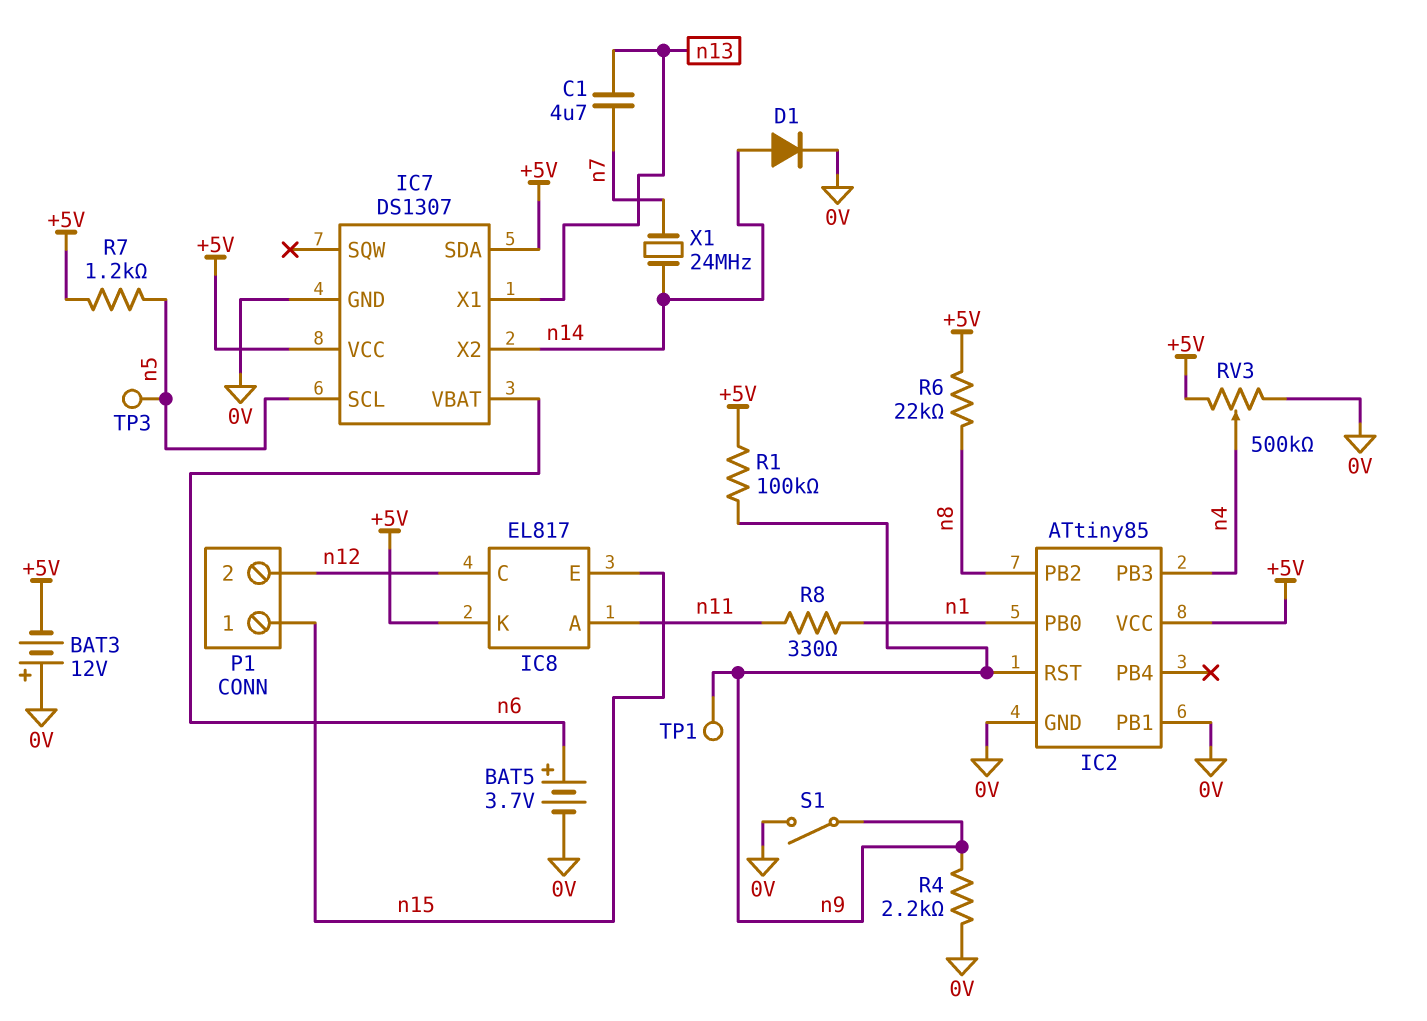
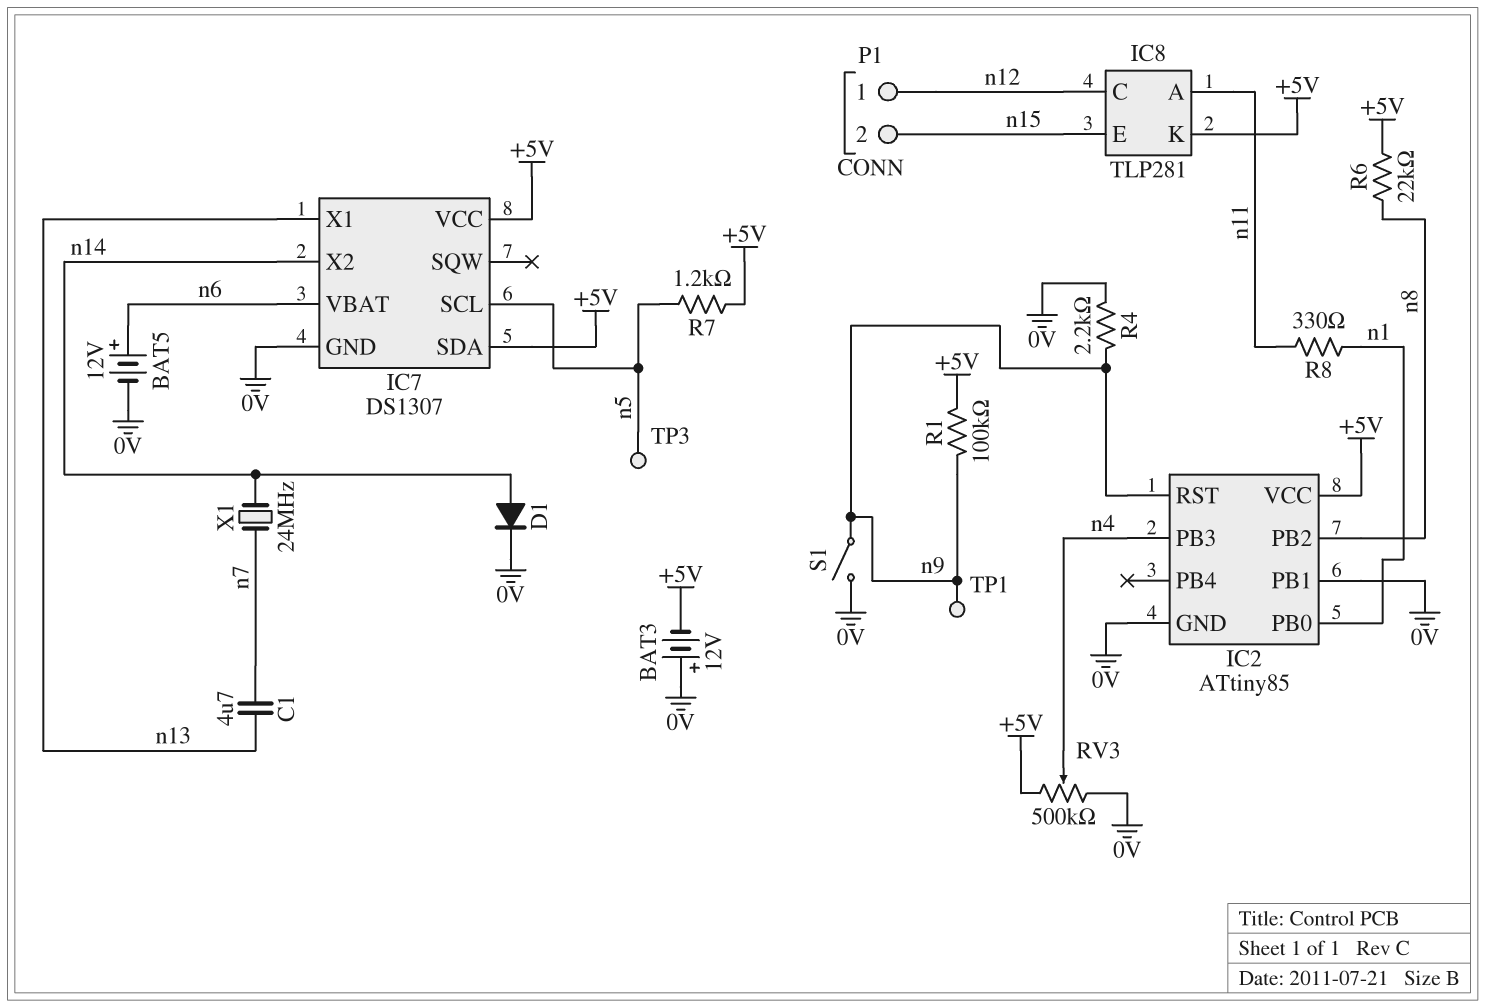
BAT5: 3.7V (plus n6, minus 0V) -> 12V (plus n6, minus 0V)
IC8: EL817 -> TLP281
P1 pin 1: n15 -> n12
P1 pin 2: n12 -> n15

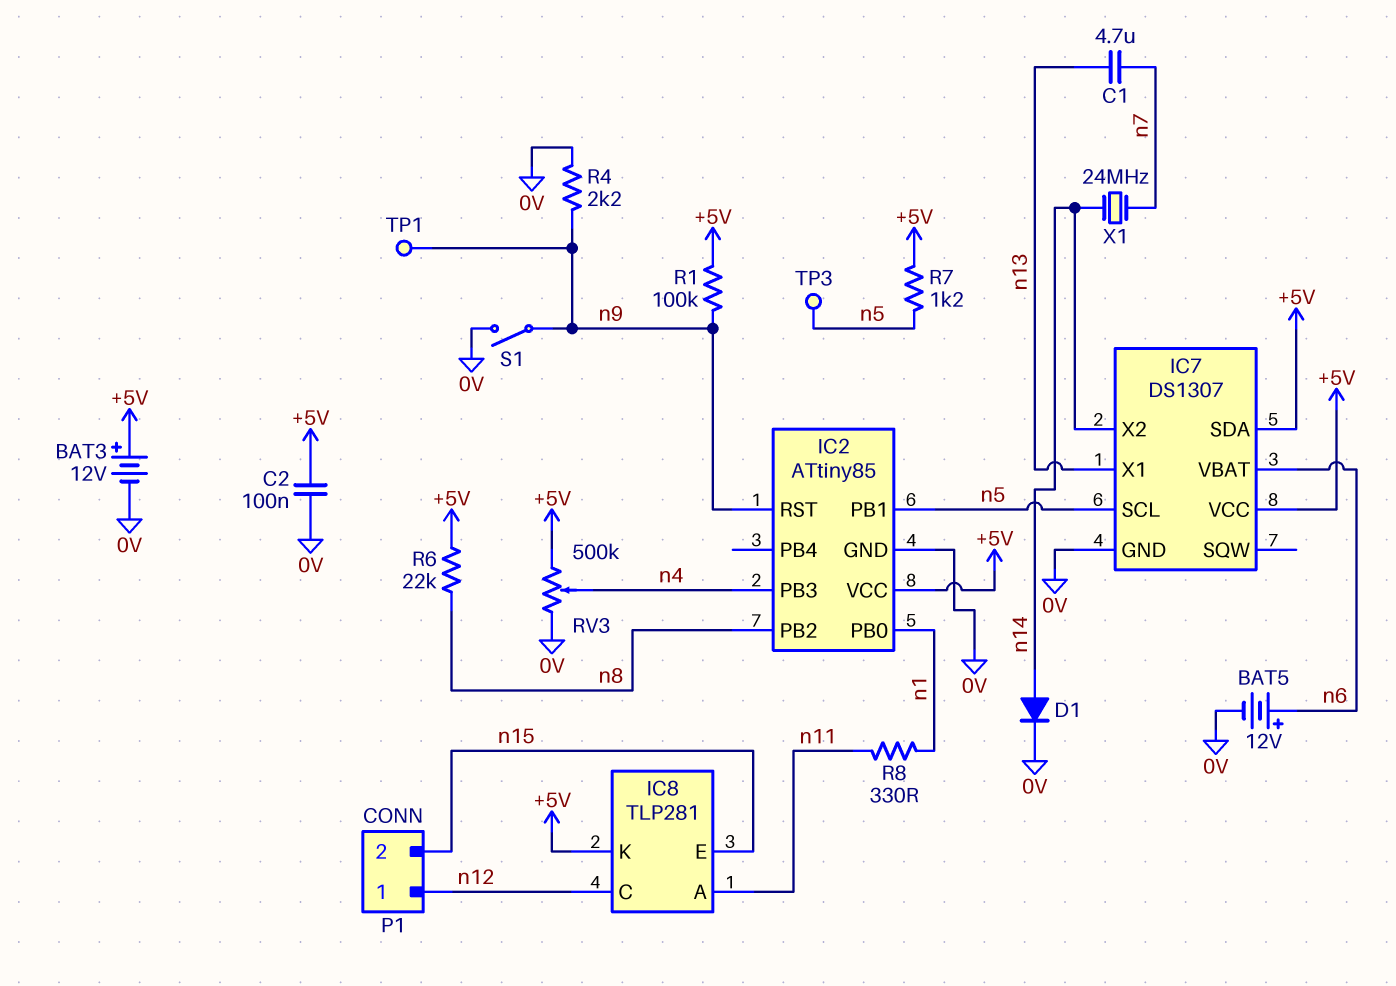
BAT3: 12V (plus 0V, minus +5V) -> 12V (plus +5V, minus 0V)
C2: none -> 100nF (+5V, 0V)
IC2 pin PB1: 0V -> n5

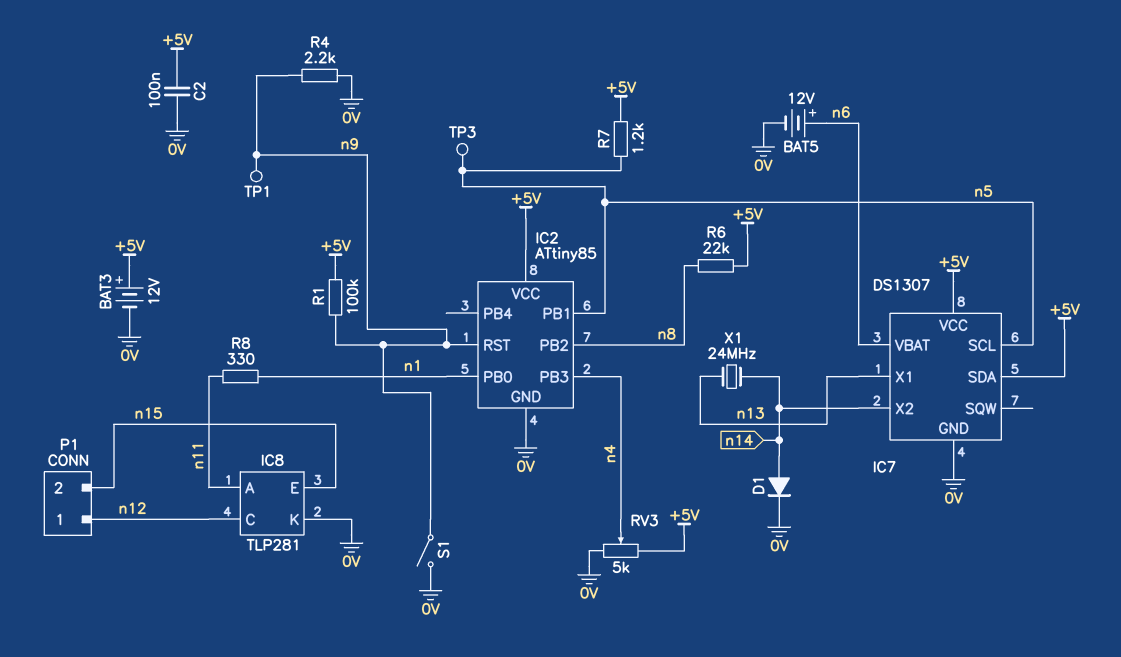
C1: 4.7uF (n7, n13) -> none
IC8 pin K: +5V -> 0V
RV3: 500k (+5V, 0V, wiper n4) -> 5k (+5V, 0V, wiper n4)
X1: 24MHz (n7, n14) -> 24MHz (n13, n14)

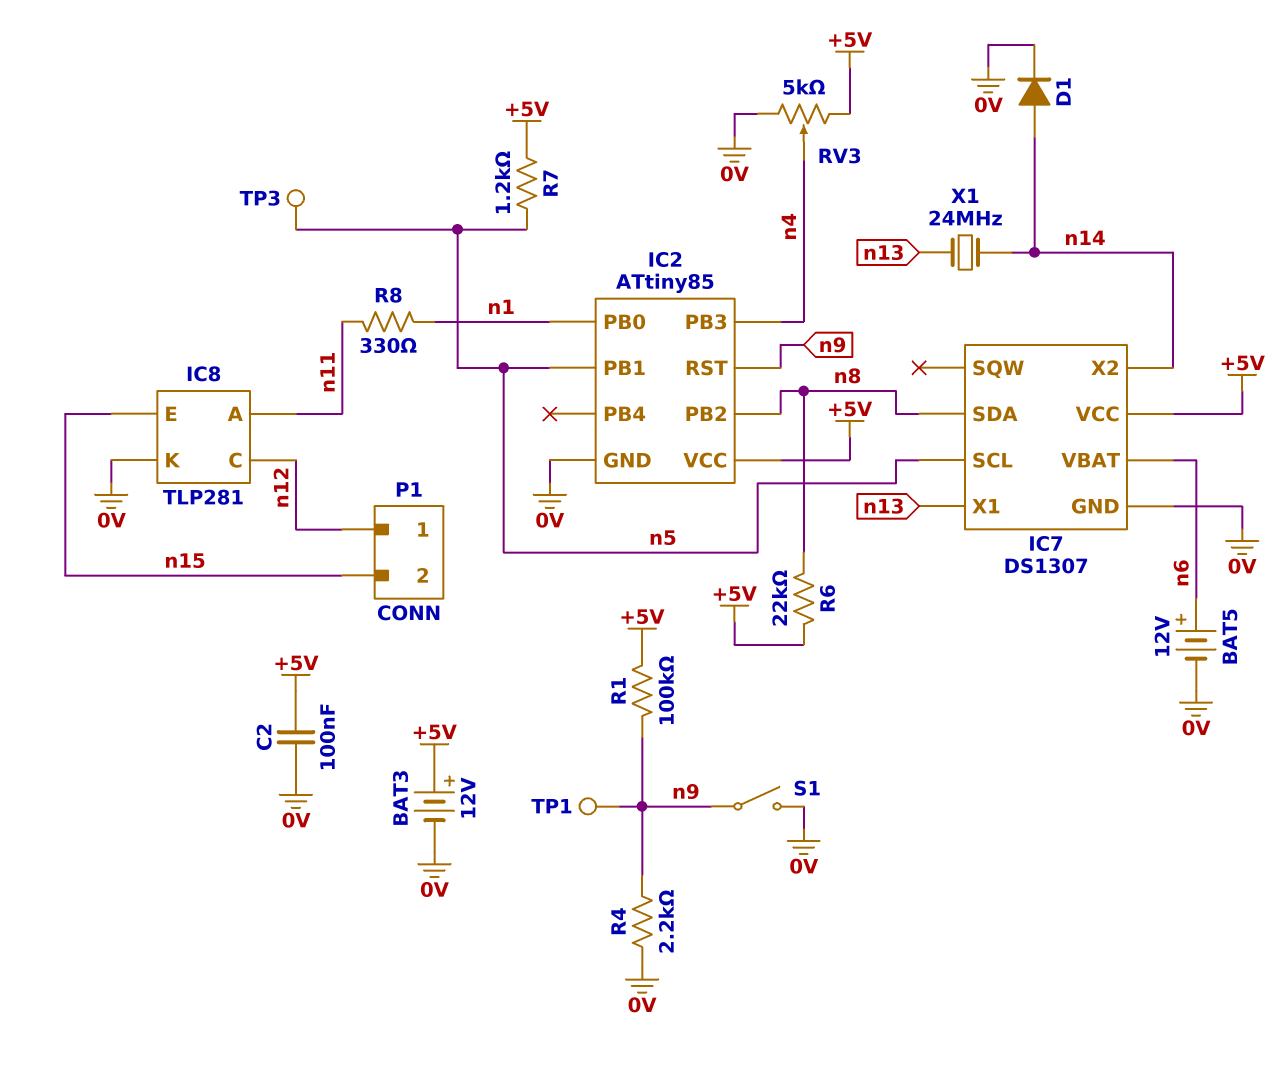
IC7 pin SDA: +5V -> n8

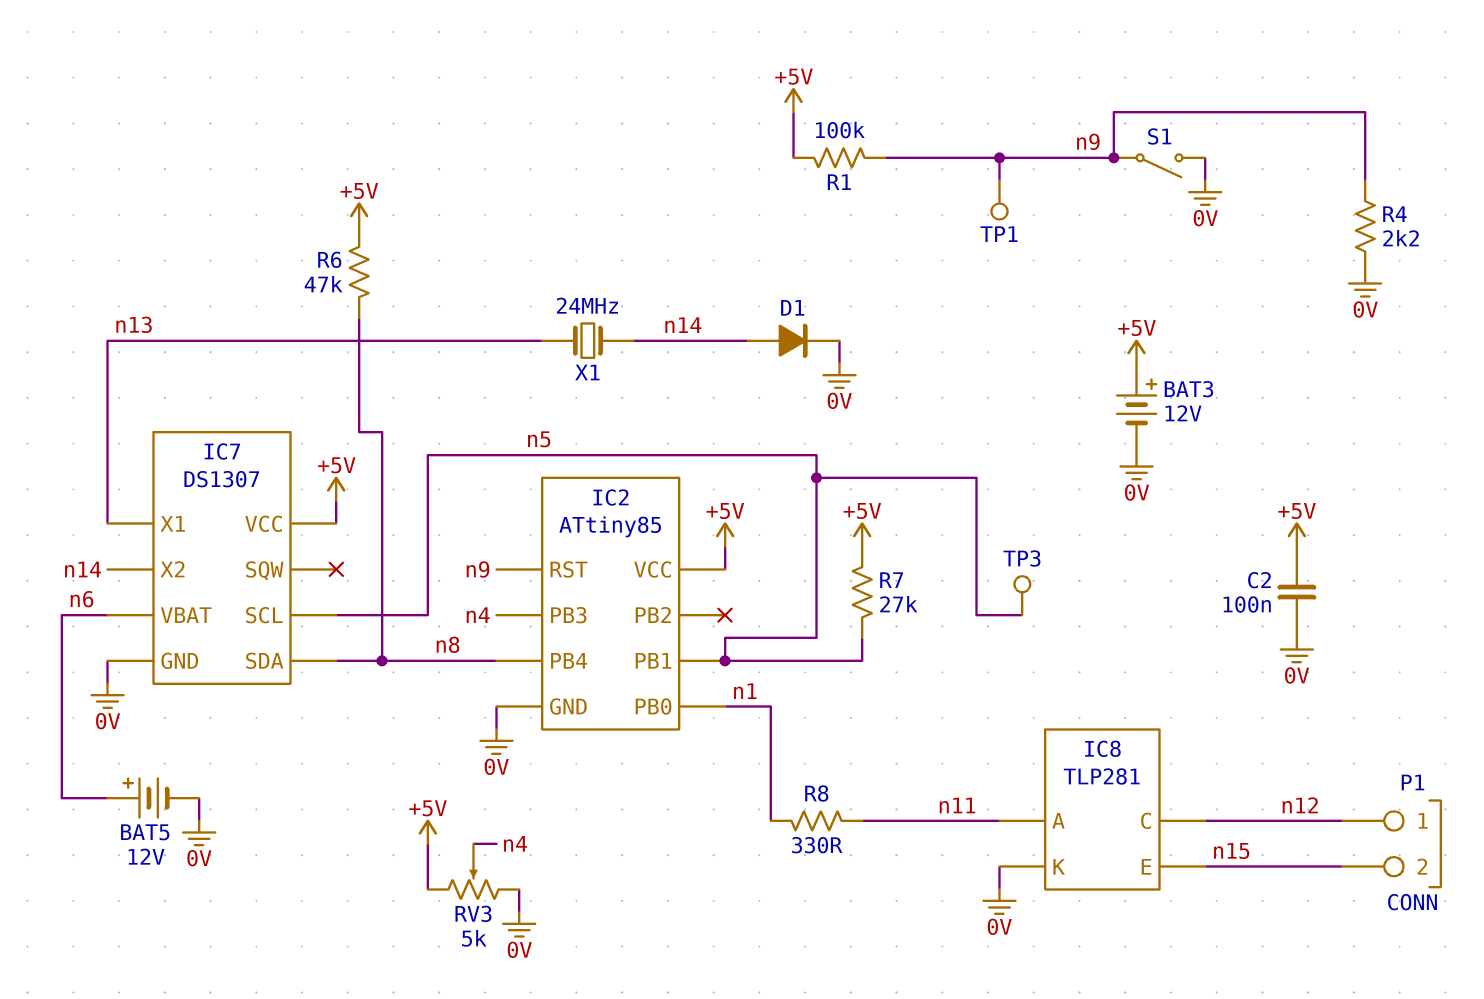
IC2 pin PB2: n8 -> none
IC2 pin PB4: none -> n8
R6: 22k (+5V, n8) -> 47k (+5V, n8)
R7: 1.2k (+5V, n5) -> 27k (+5V, n5)

